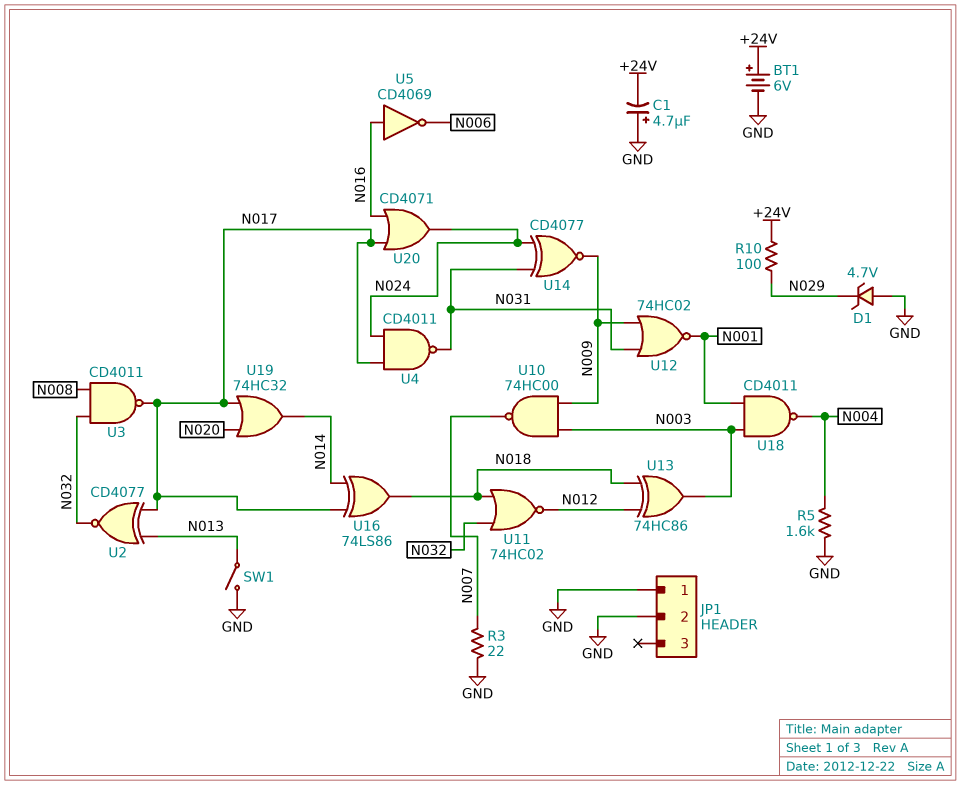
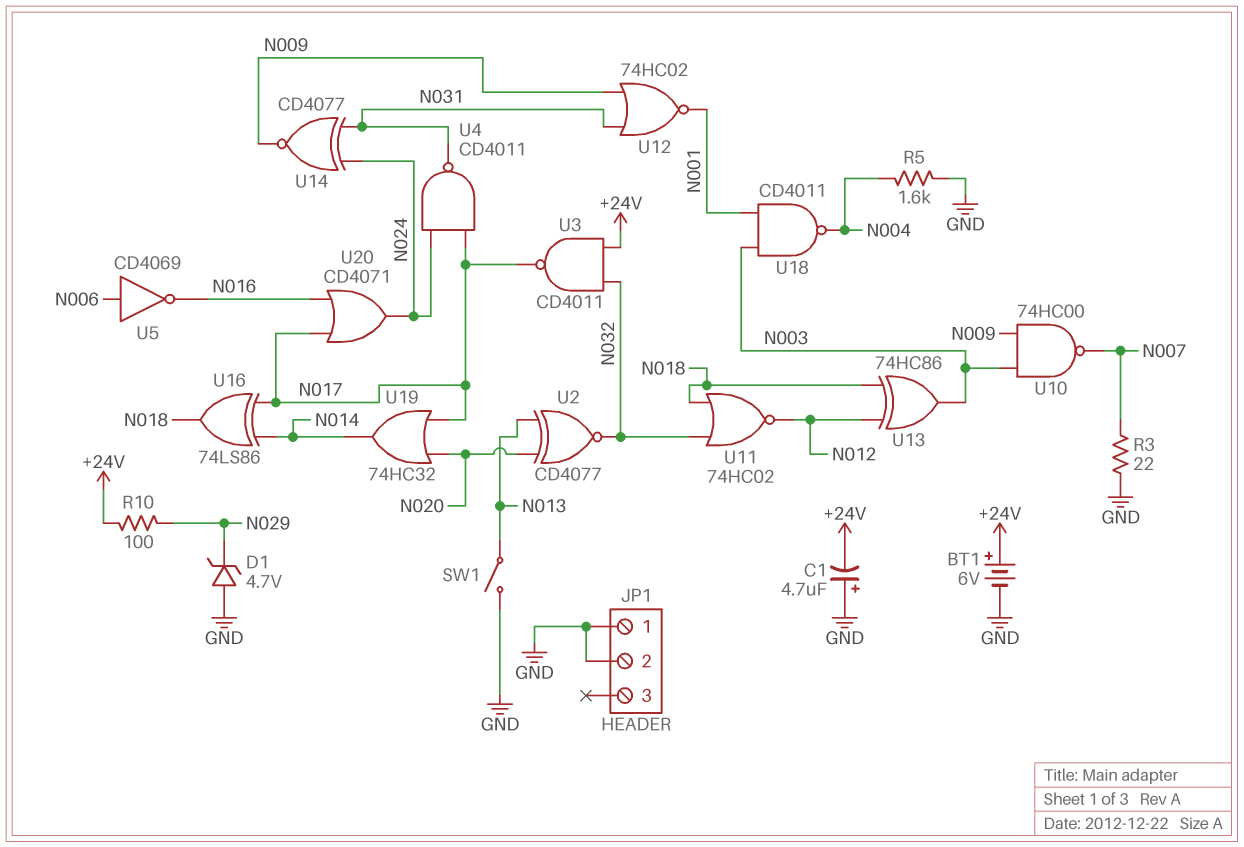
U2: XNOR CD4077 (in N013, in N017, out N032) -> XNOR CD4077 (in N013, in N020, out N032)
U3: NAND CD4011 (in N008, in N032, out N017) -> NAND CD4011 (in +24V, in N032, out N017)
U5: NOT CD4069 (in N016, out N006) -> NOT CD4069 (in N006, out N016)

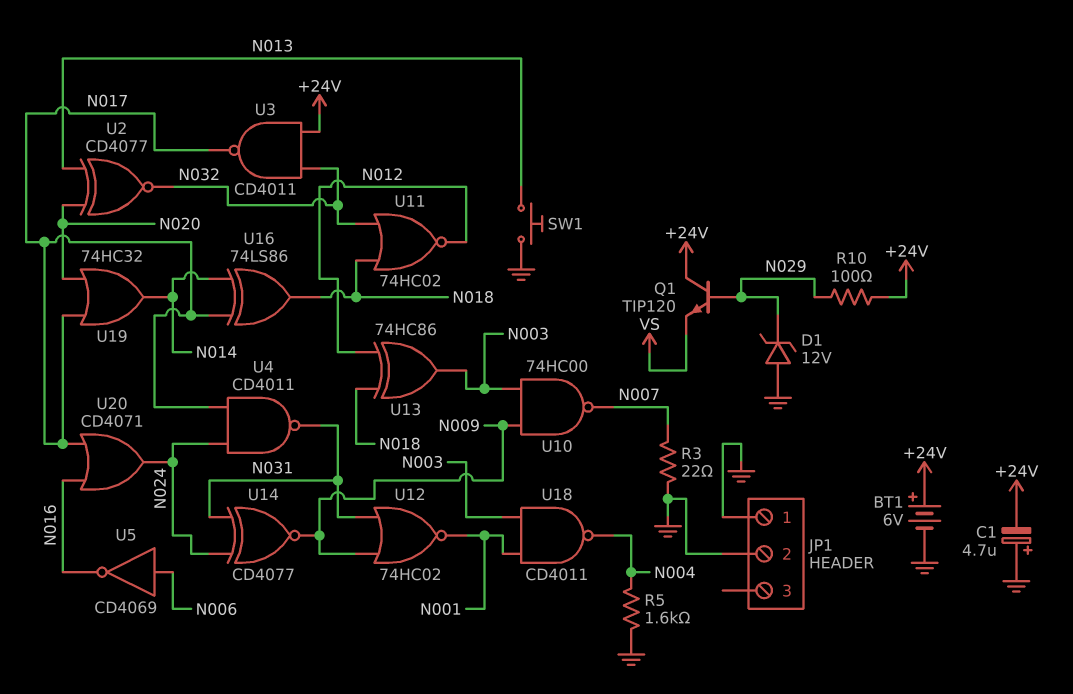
D1: zener 4.7V (A GND, K N029) -> zener 12V (A GND, K N029)
Q1: none -> NPN TIP120 (B N029, C +24V, E VS)
SW1: switch (GND, N013) -> button (GND, N013)

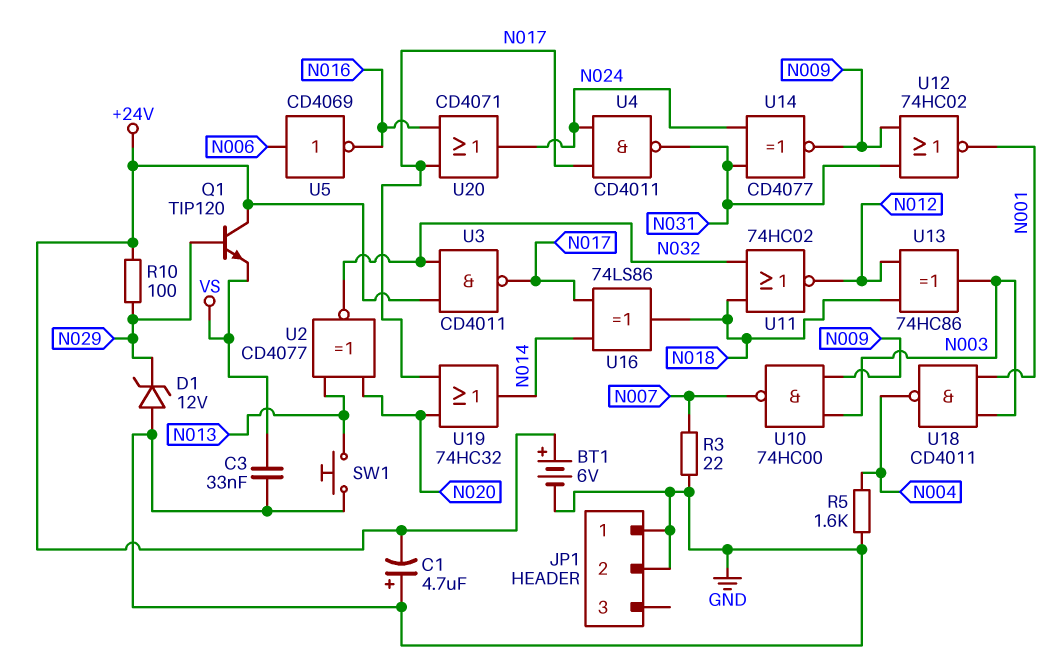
C3: none -> 33nF (GND, VS)

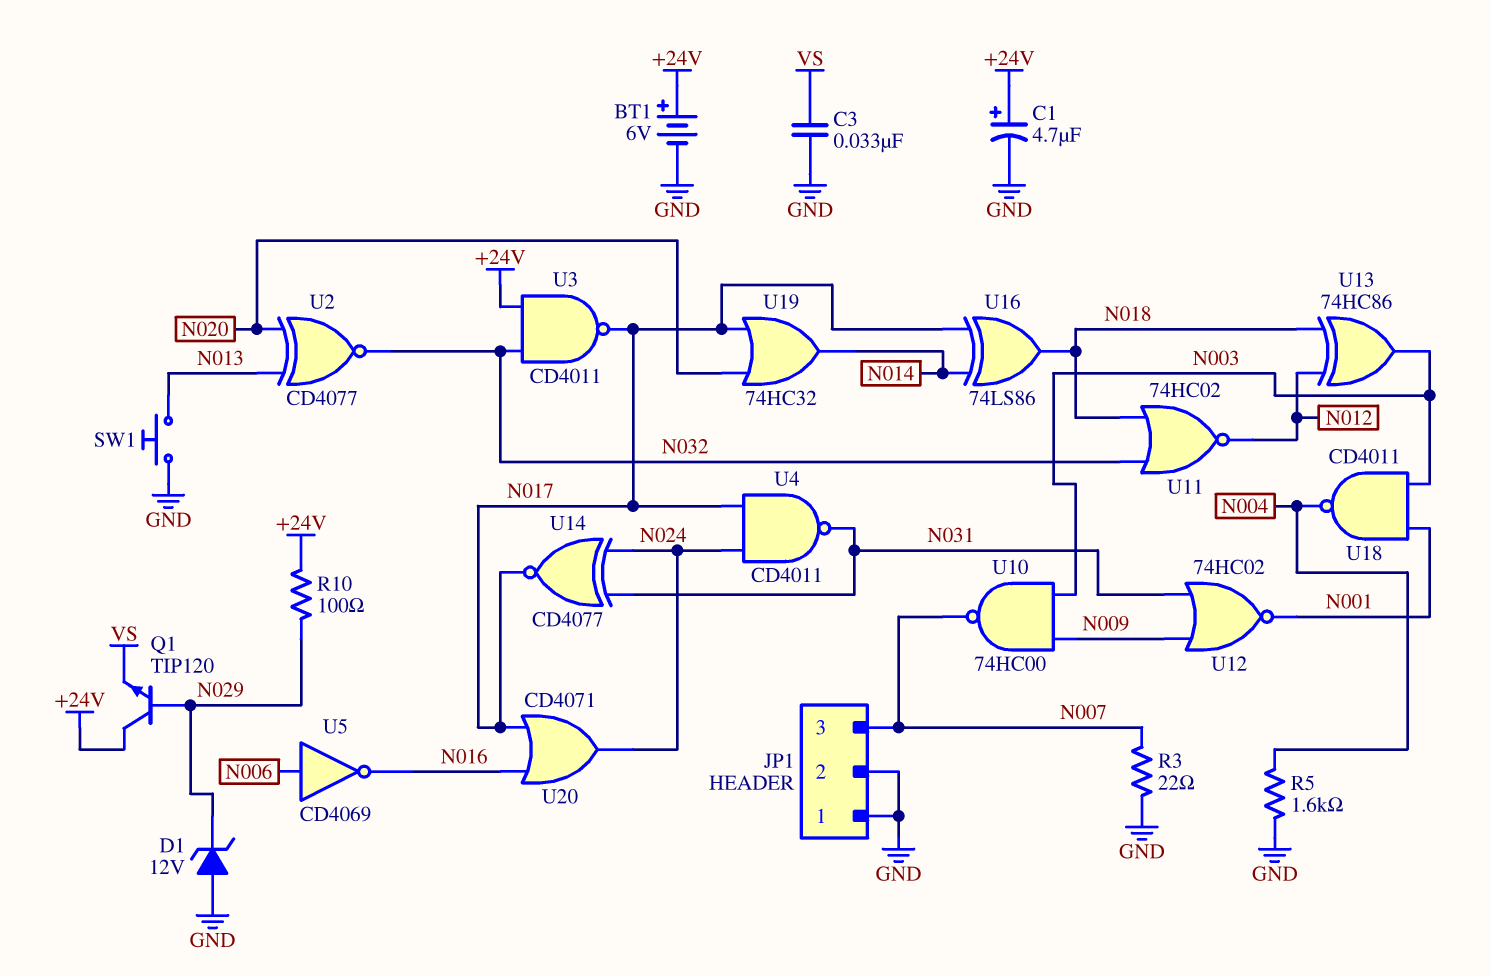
C1: 4.7uF (plus GND, minus +24V) -> 4.7uF (plus +24V, minus GND)
JP1 pin 3: none -> N007
U14: XNOR CD4077 (in N024, in N031, out N009) -> XNOR CD4077 (in N024, in N031, out N017)

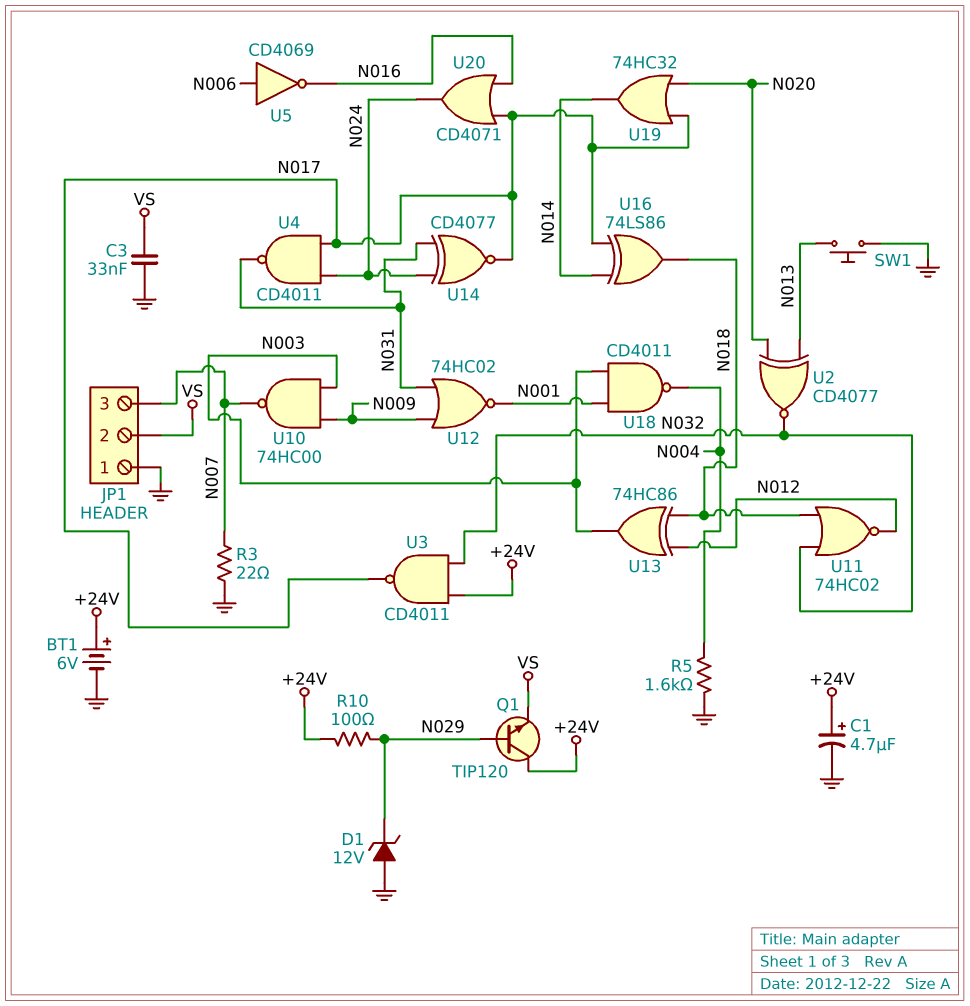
JP1 pin 2: GND -> VS

